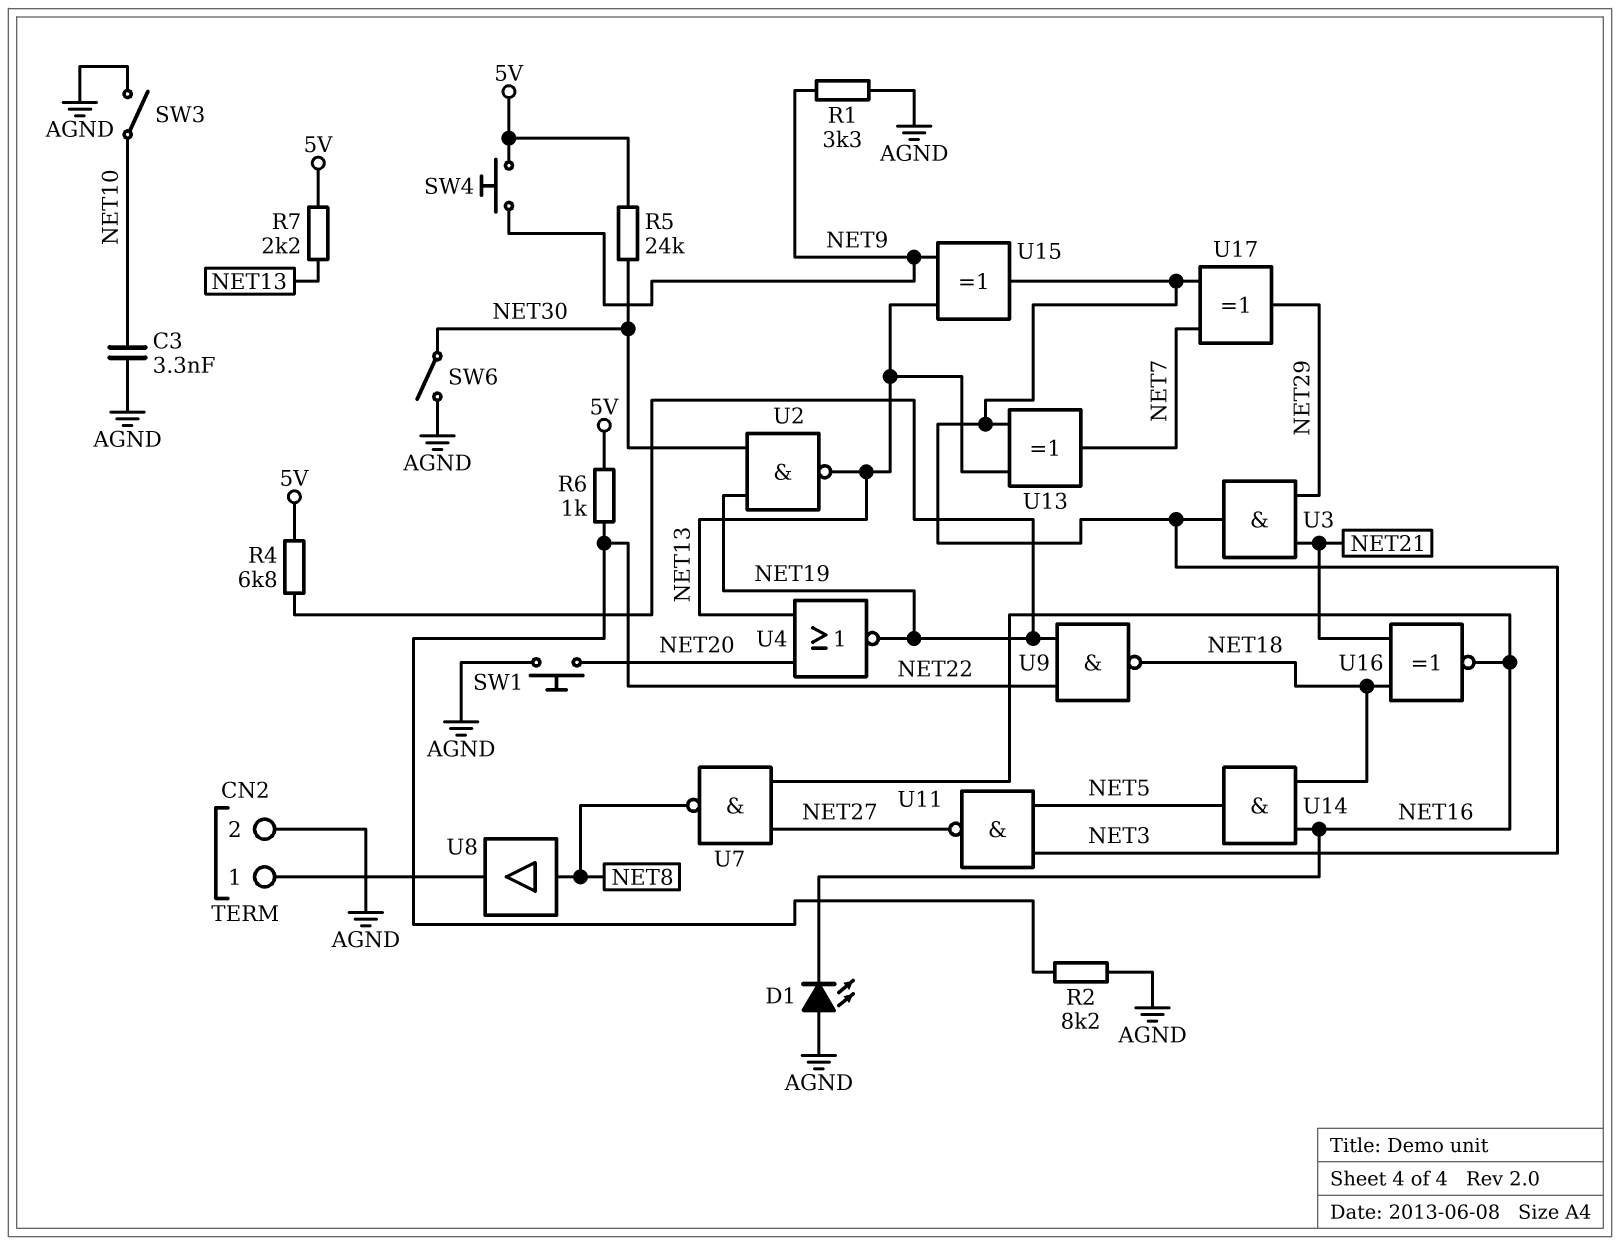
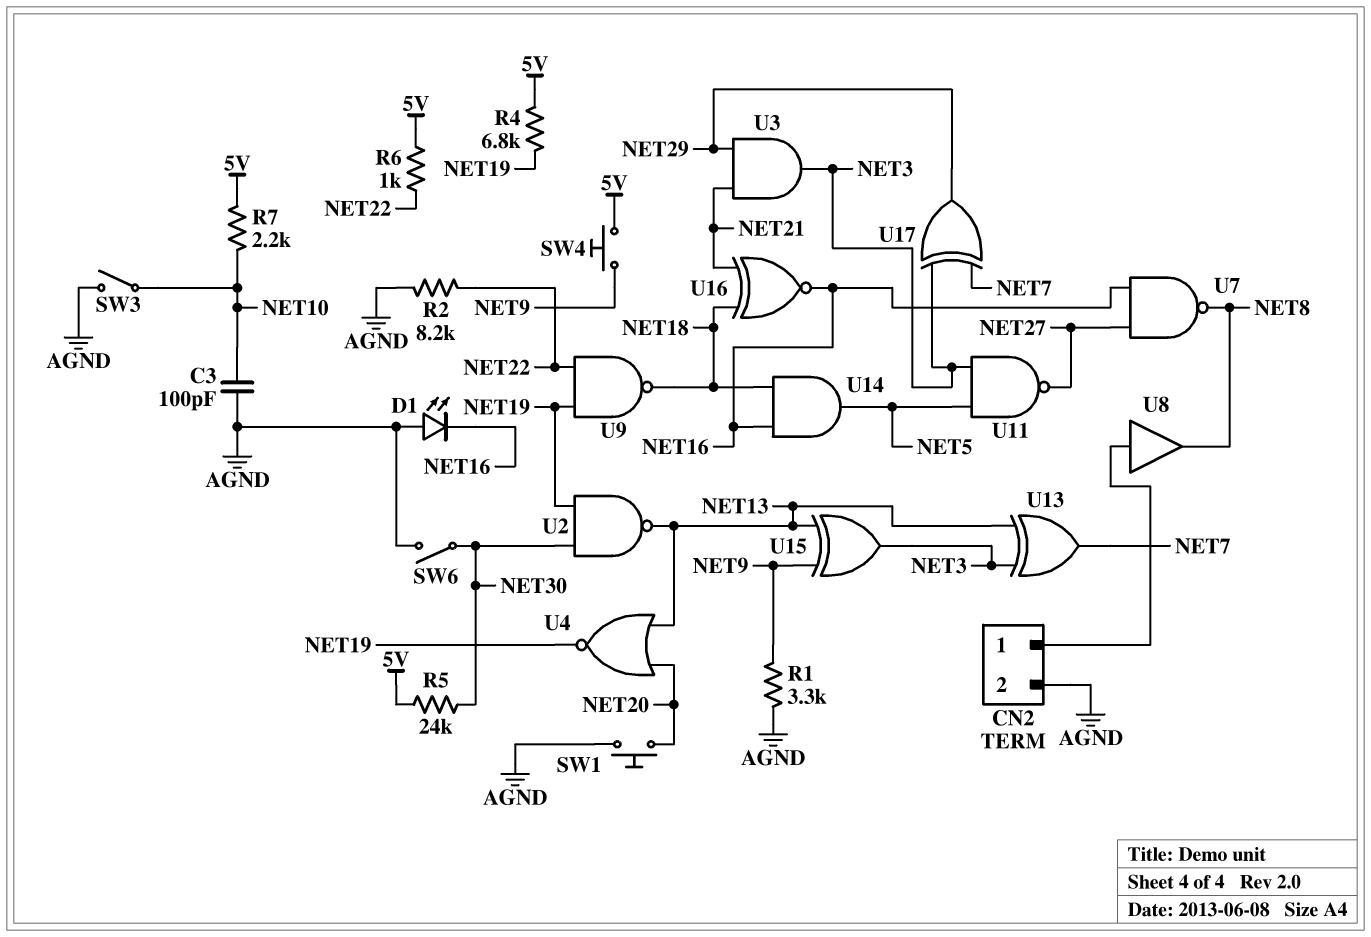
C3: 3.3nF (AGND, NET10) -> 100pF (AGND, NET10)
R7: 2.2k (5V, NET13) -> 2.2k (5V, NET10)
U8: buffer (in NET8, out CN2/1) -> buffer (in CN2/1, out NET8)

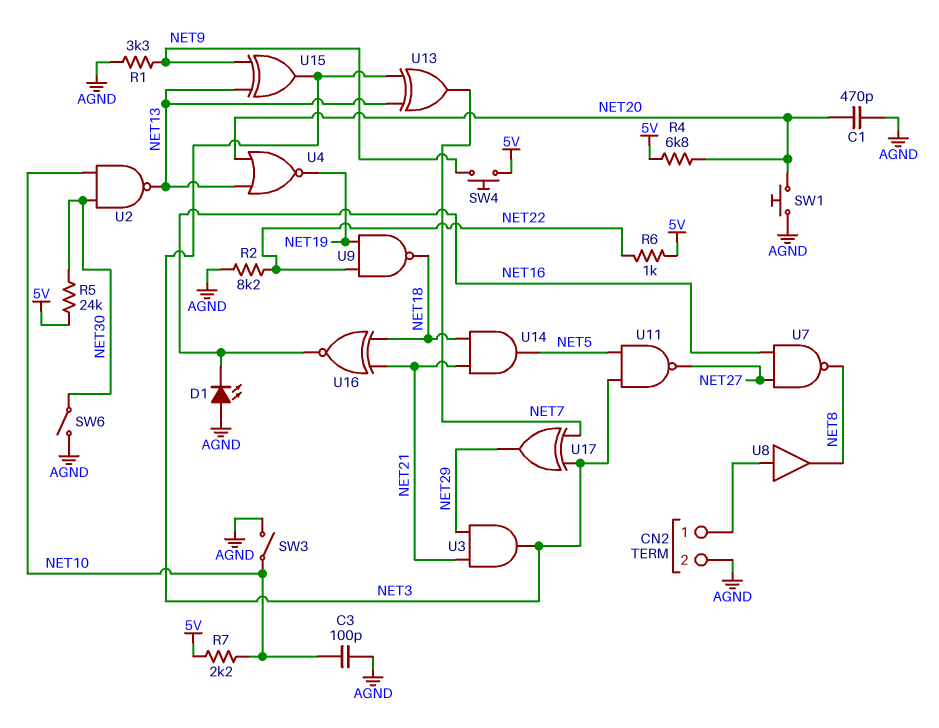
C1: none -> 470pF (AGND, NET20)
R4: 6.8k (5V, NET19) -> 6.8k (5V, NET20)
U2: NAND (in NET19, in NET30, out NET13) -> NAND (in NET10, in NET30, out NET13)
U14: AND (in NET16, in NET18, out NET5) -> AND (in NET18, in NET21, out NET5)

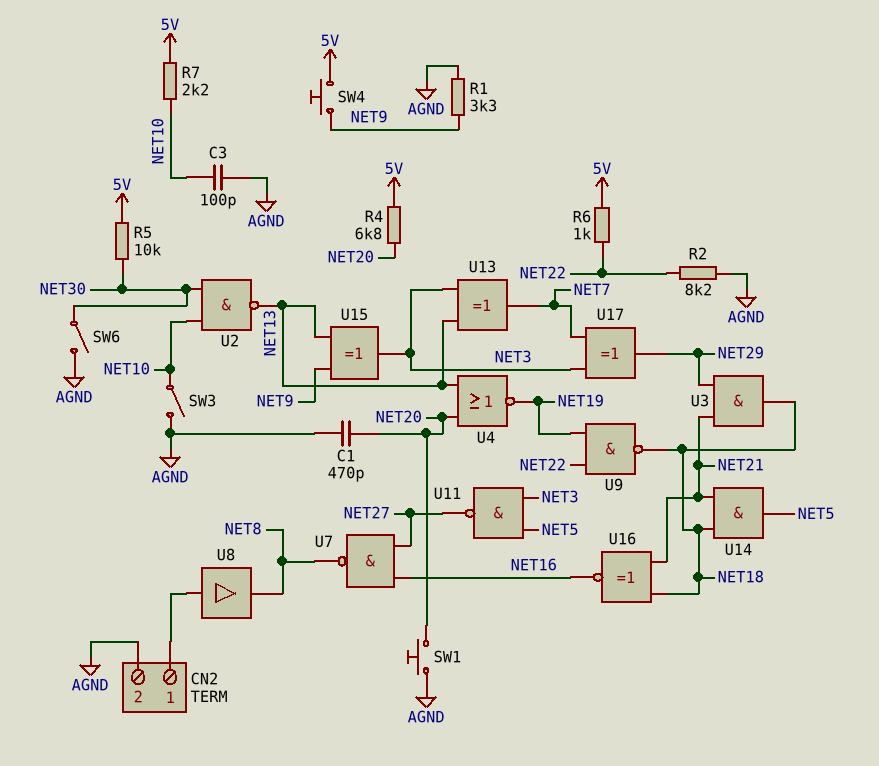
D1: LED (A AGND, K NET16) -> none
R5: 24k (5V, NET30) -> 10k (5V, NET30)
U3: AND (in NET21, in NET29, out NET3) -> AND (in NET21, in NET29, out NET18)

